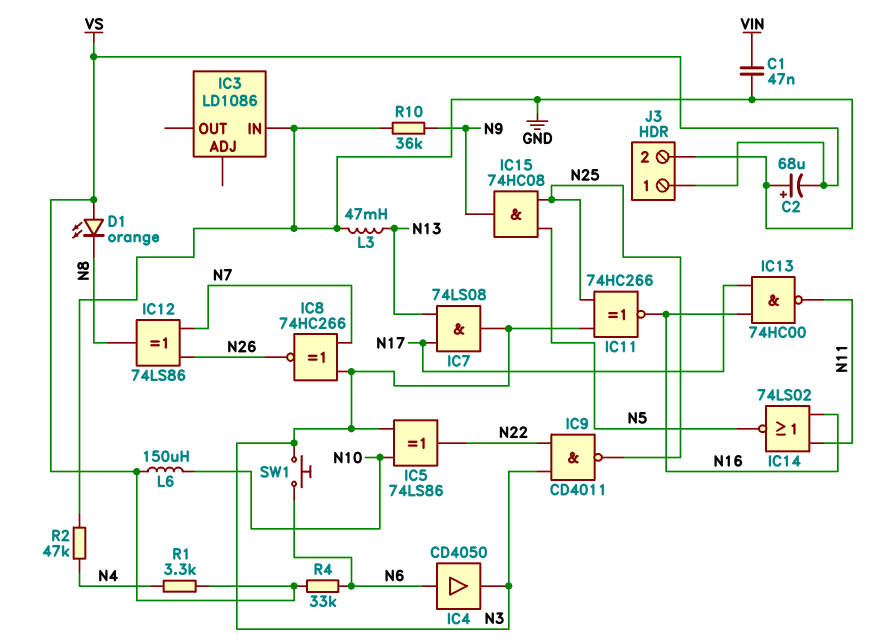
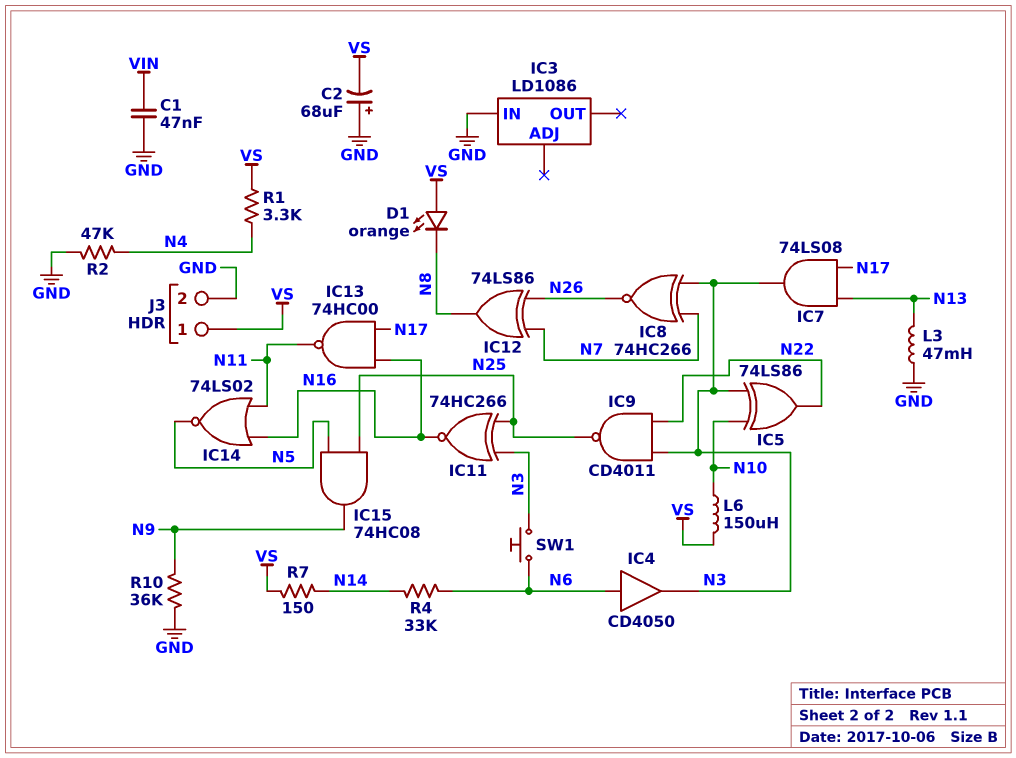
R4: 33k (N6, VS) -> 33k (N6, N14)
R7: none -> 150 (N14, VS)

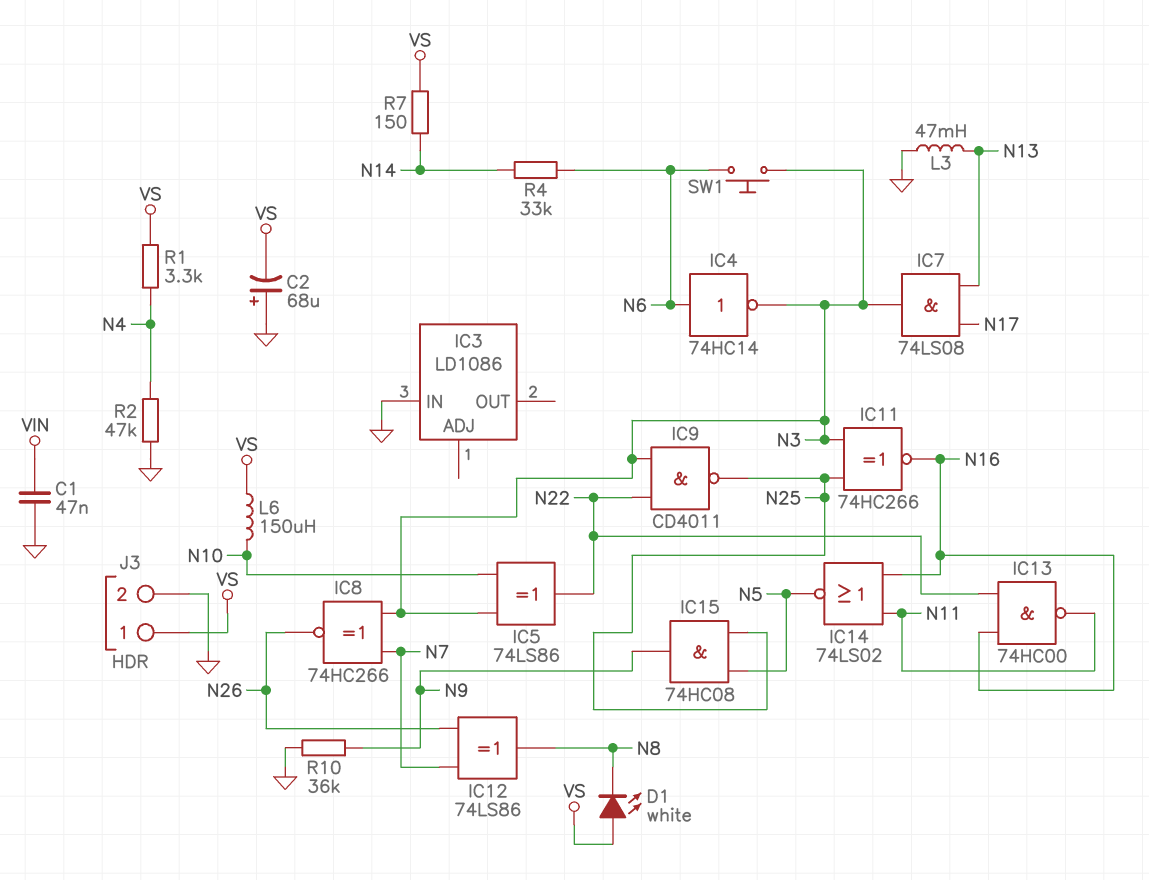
D1: LED orange (A VS, K N8) -> LED white (A VS, K N8)
IC4: buffer CD4050 (in N6, out N3) -> NOT 74HC14 (in N6, out N3)
IC13: NAND 74HC00 (in N16, in N17, out N11) -> NAND 74HC00 (in N16, in N22, out N11)

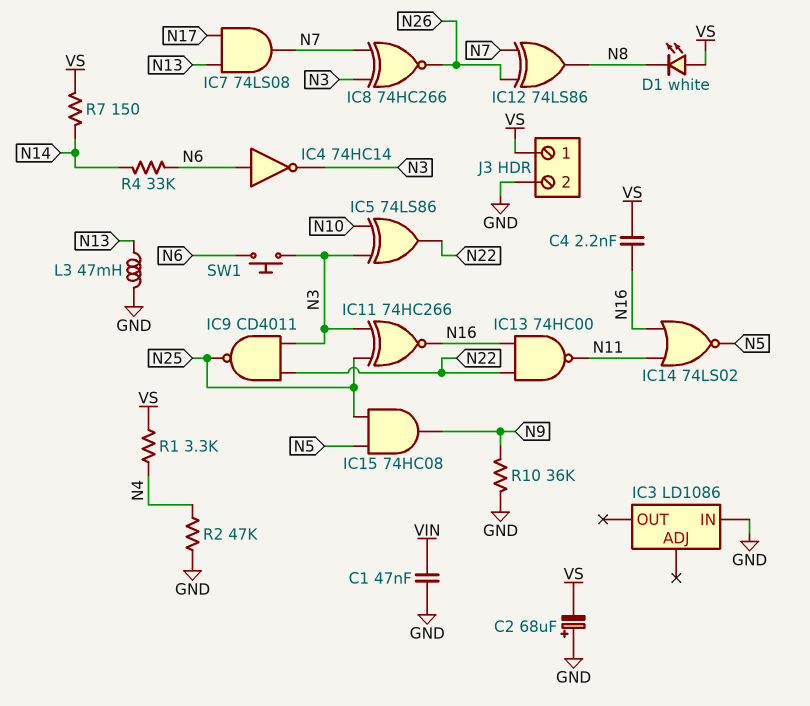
C4: none -> 2.2nF (N16, VS)
IC7: AND 74LS08 (in N13, in N17, out N3) -> AND 74LS08 (in N13, in N17, out N7)
L6: 150uH (N10, VS) -> none

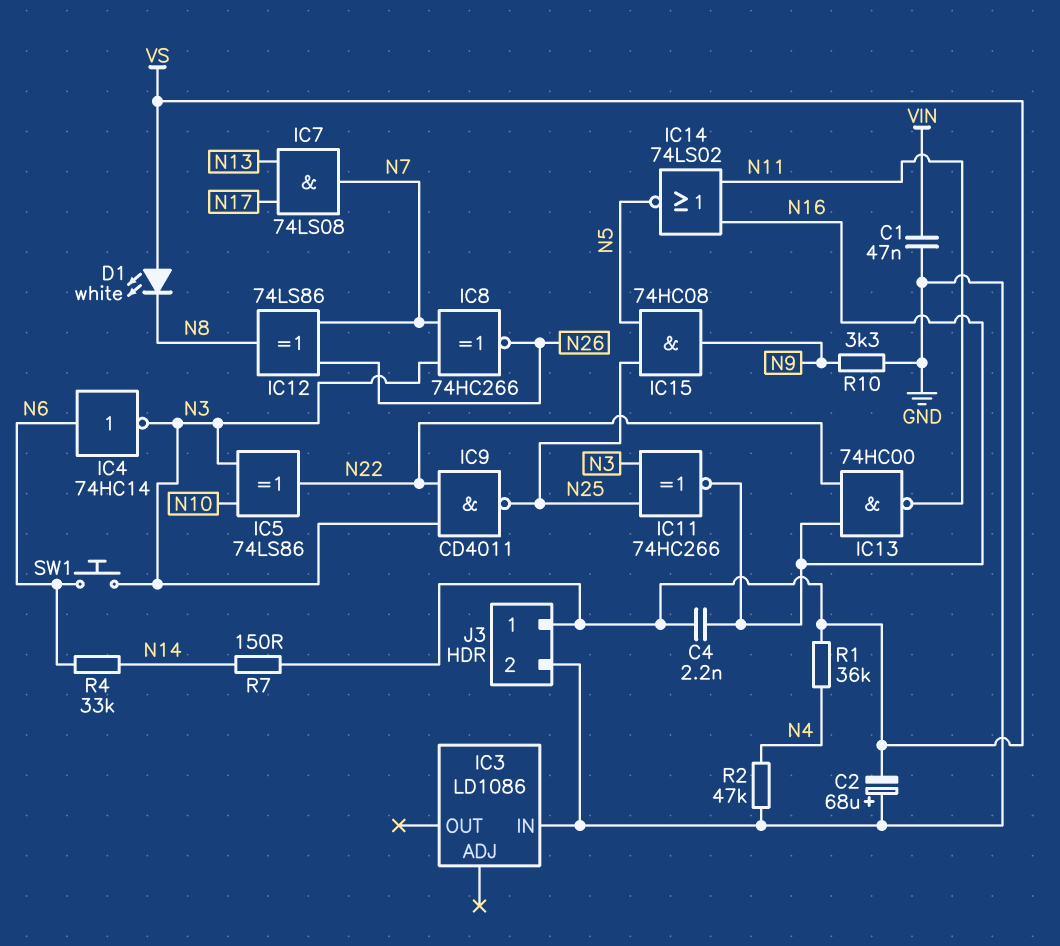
L3: 47mH (GND, N13) -> none
R1: 3.3k (N4, VS) -> 36k (N4, VS)
R10: 36k (GND, N9) -> 3.3k (GND, N9)

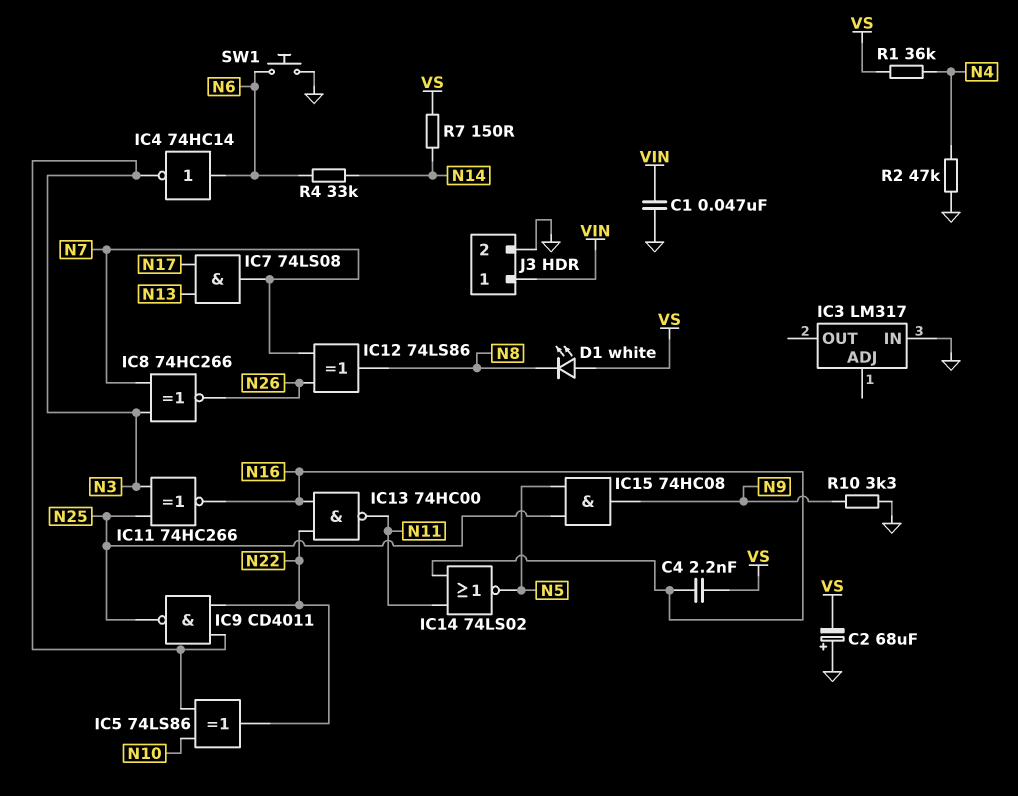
IC3: LD1086 -> LM317
J3 pin 1: VS -> VIN
SW1: button (N3, N6) -> button (GND, N6)

